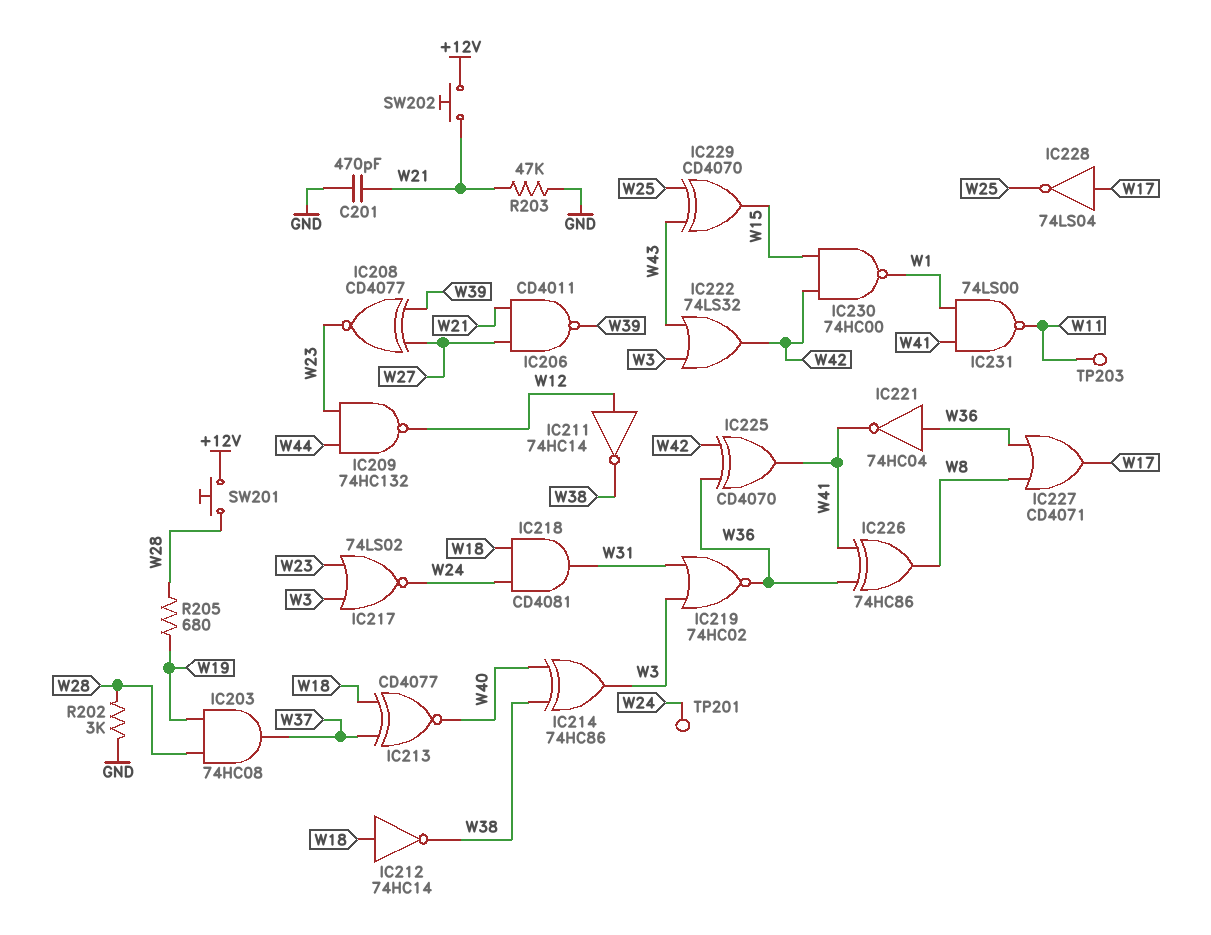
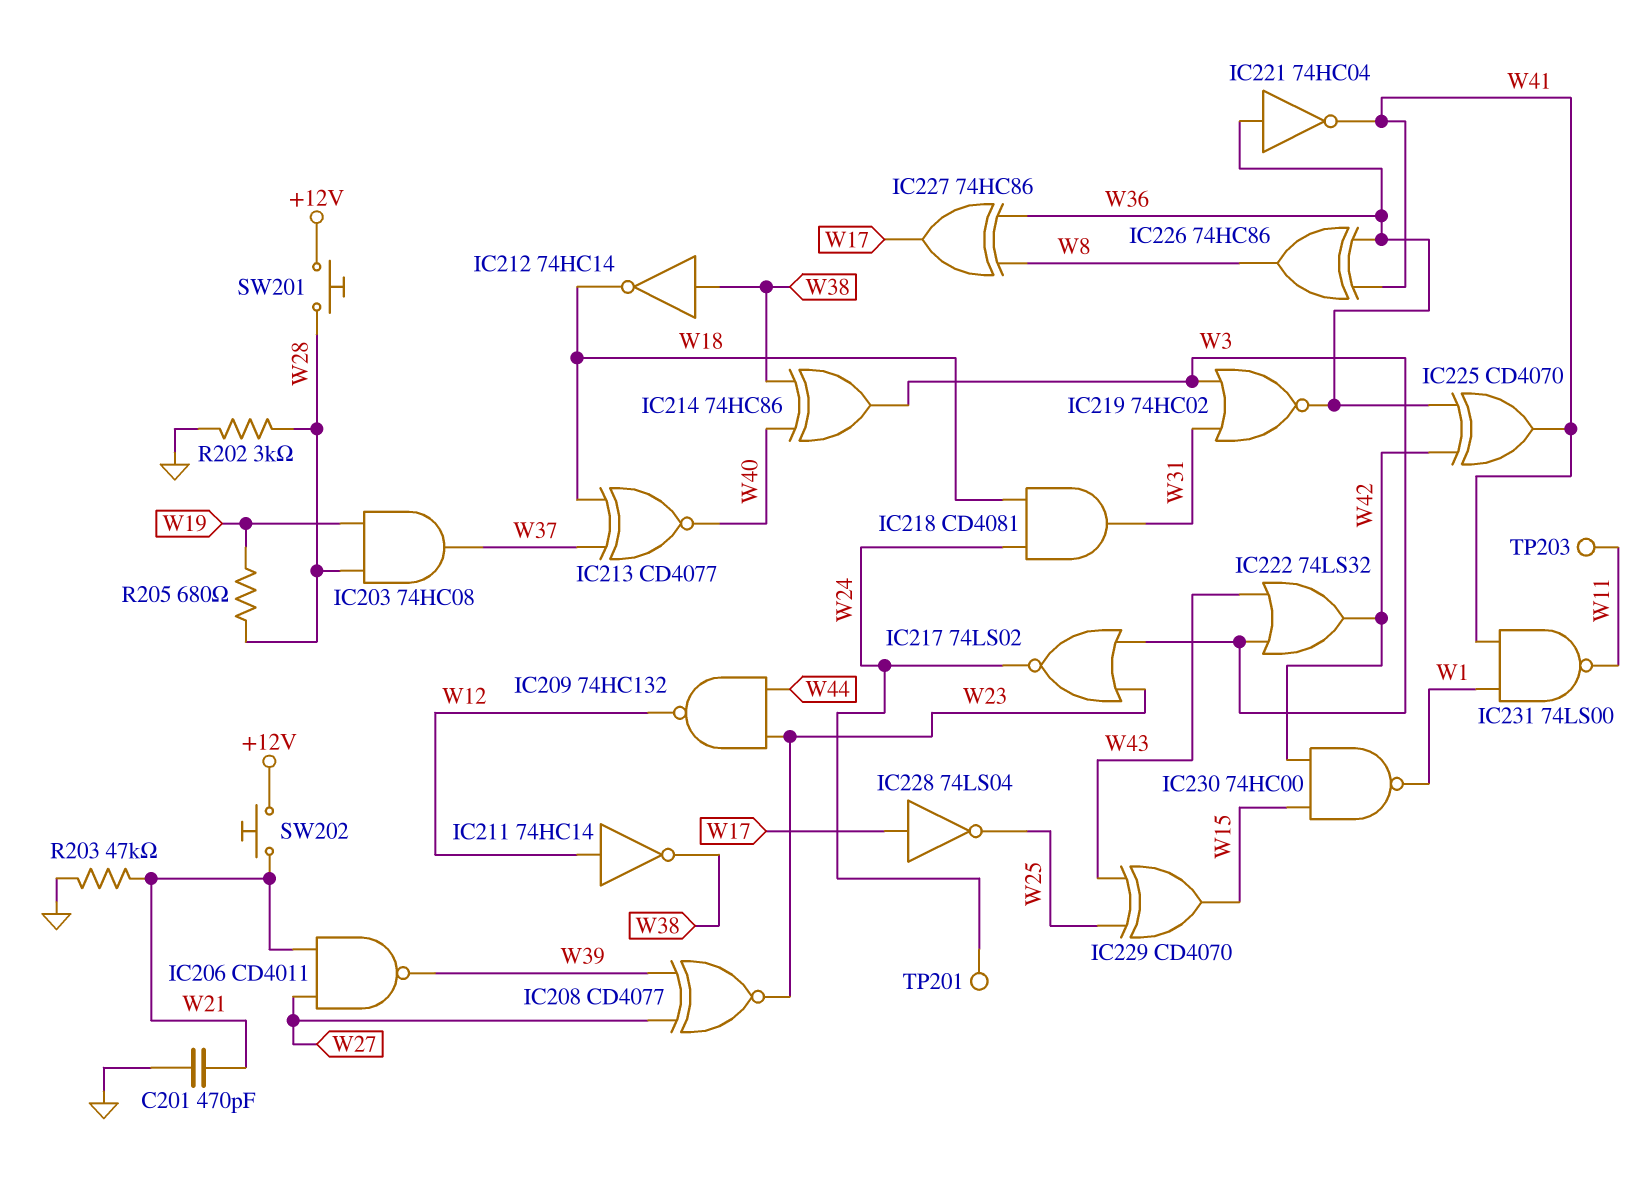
IC212: NOT 74HC14 (in W18, out W38) -> NOT 74HC14 (in W38, out W18)
IC227: OR CD4071 (in W8, in W36, out W17) -> XOR 74HC86 (in W8, in W36, out W17)

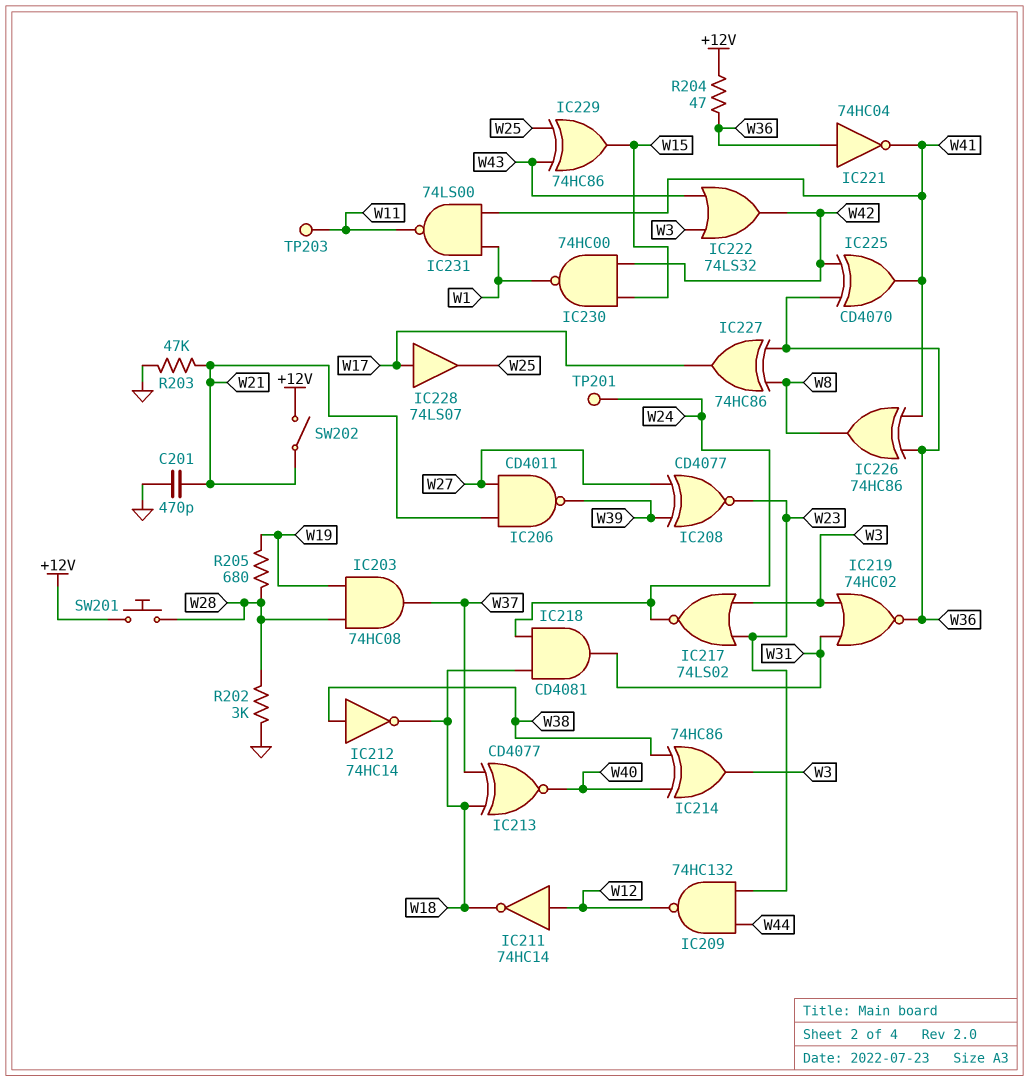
IC211: NOT 74HC14 (in W12, out W38) -> NOT 74HC14 (in W12, out W18)
IC228: NOT 74LS04 (in W17, out W25) -> buffer 74LS07 (in W17, out W25)
IC229: XOR CD4070 (in W25, in W43, out W15) -> XOR 74HC86 (in W25, in W43, out W15)
R204: none -> 47 (+12V, W36)
SW202: button (+12V, W21) -> switch (+12V, W21)

